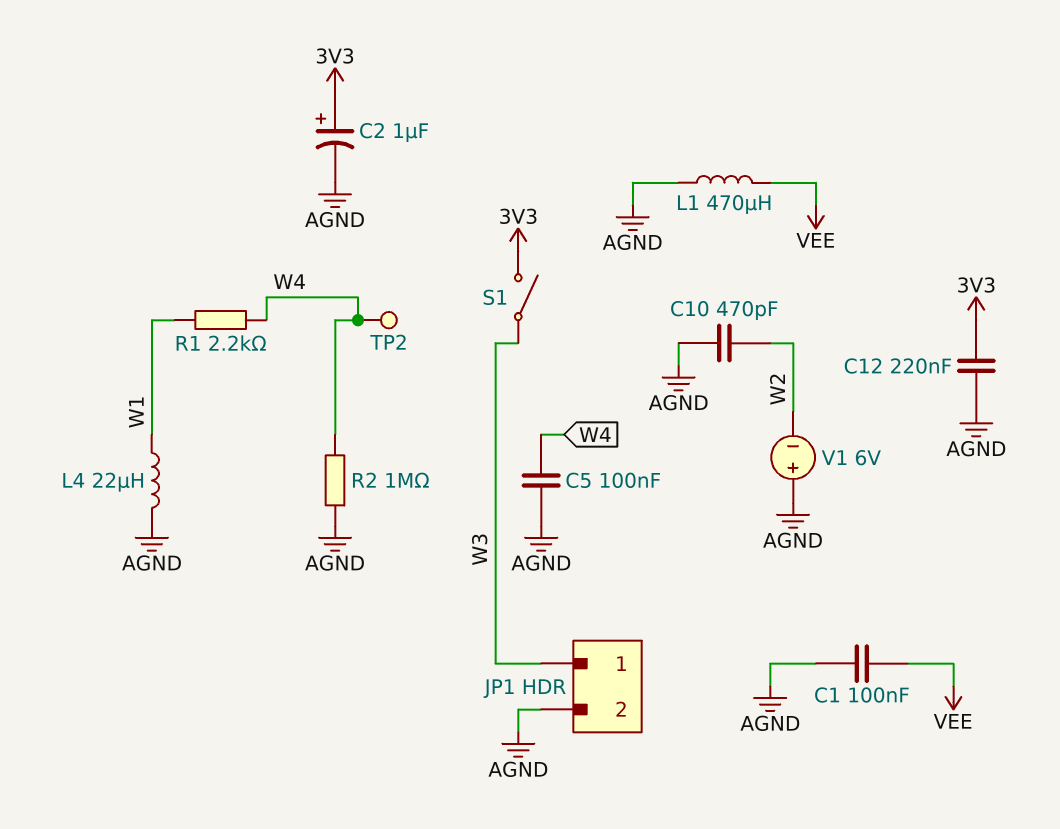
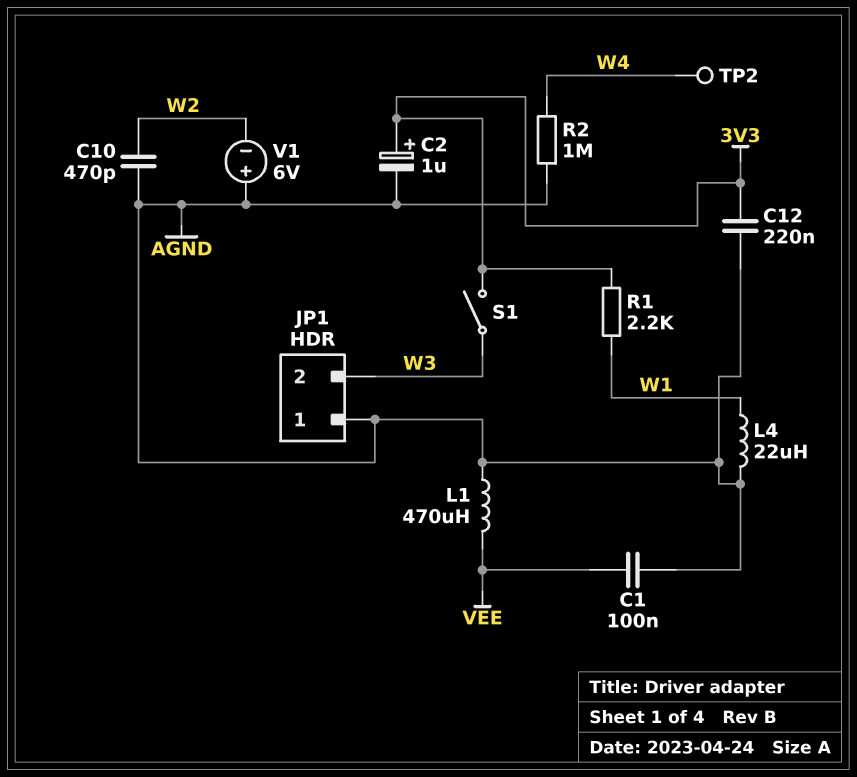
C5: 100nF (AGND, W4) -> none
JP1 pin 1: W3 -> AGND
JP1 pin 2: AGND -> W3
R1: 2.2k (W1, W4) -> 2.2k (3V3, W1)

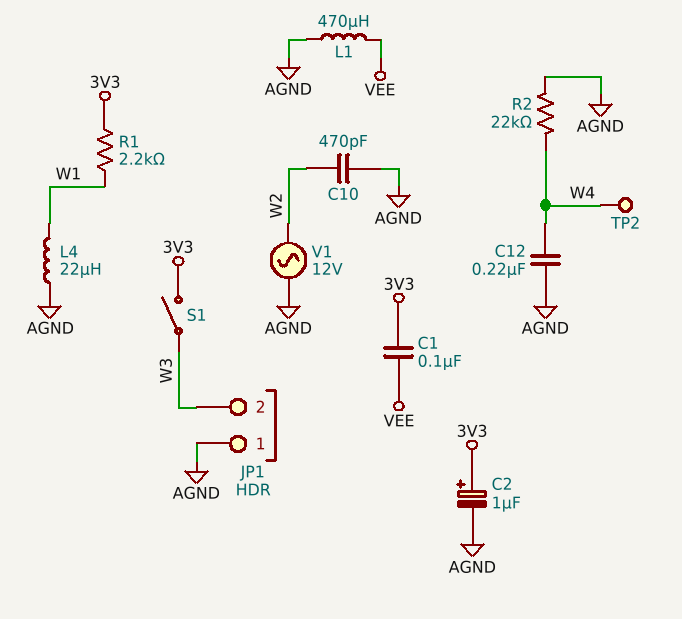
C1: 100nF (AGND, VEE) -> 100nF (3V3, VEE)
C12: 220nF (3V3, AGND) -> 220nF (AGND, W4)
R2: 1M (AGND, W4) -> 22k (AGND, W4)
V1: 6V (plus AGND, minus W2) -> AC 12V (AGND, W2)

